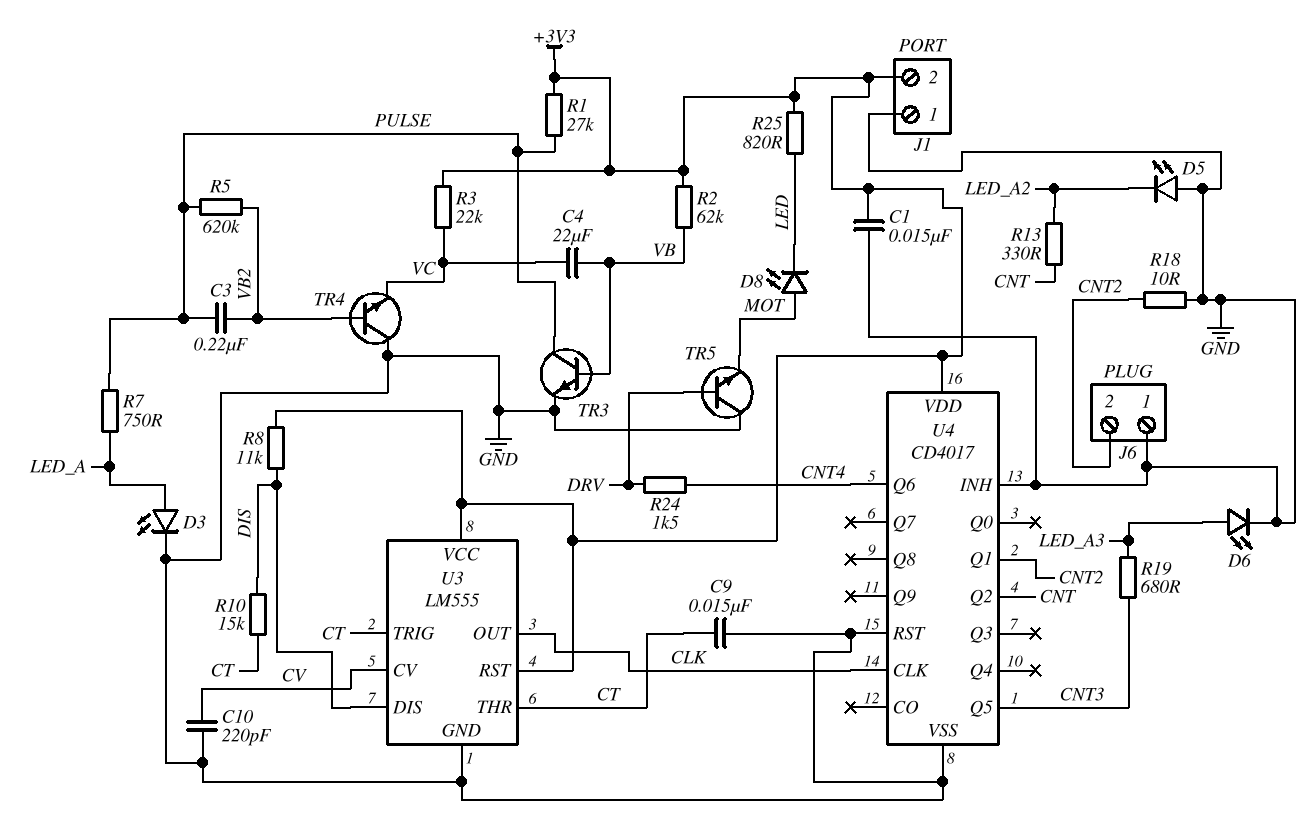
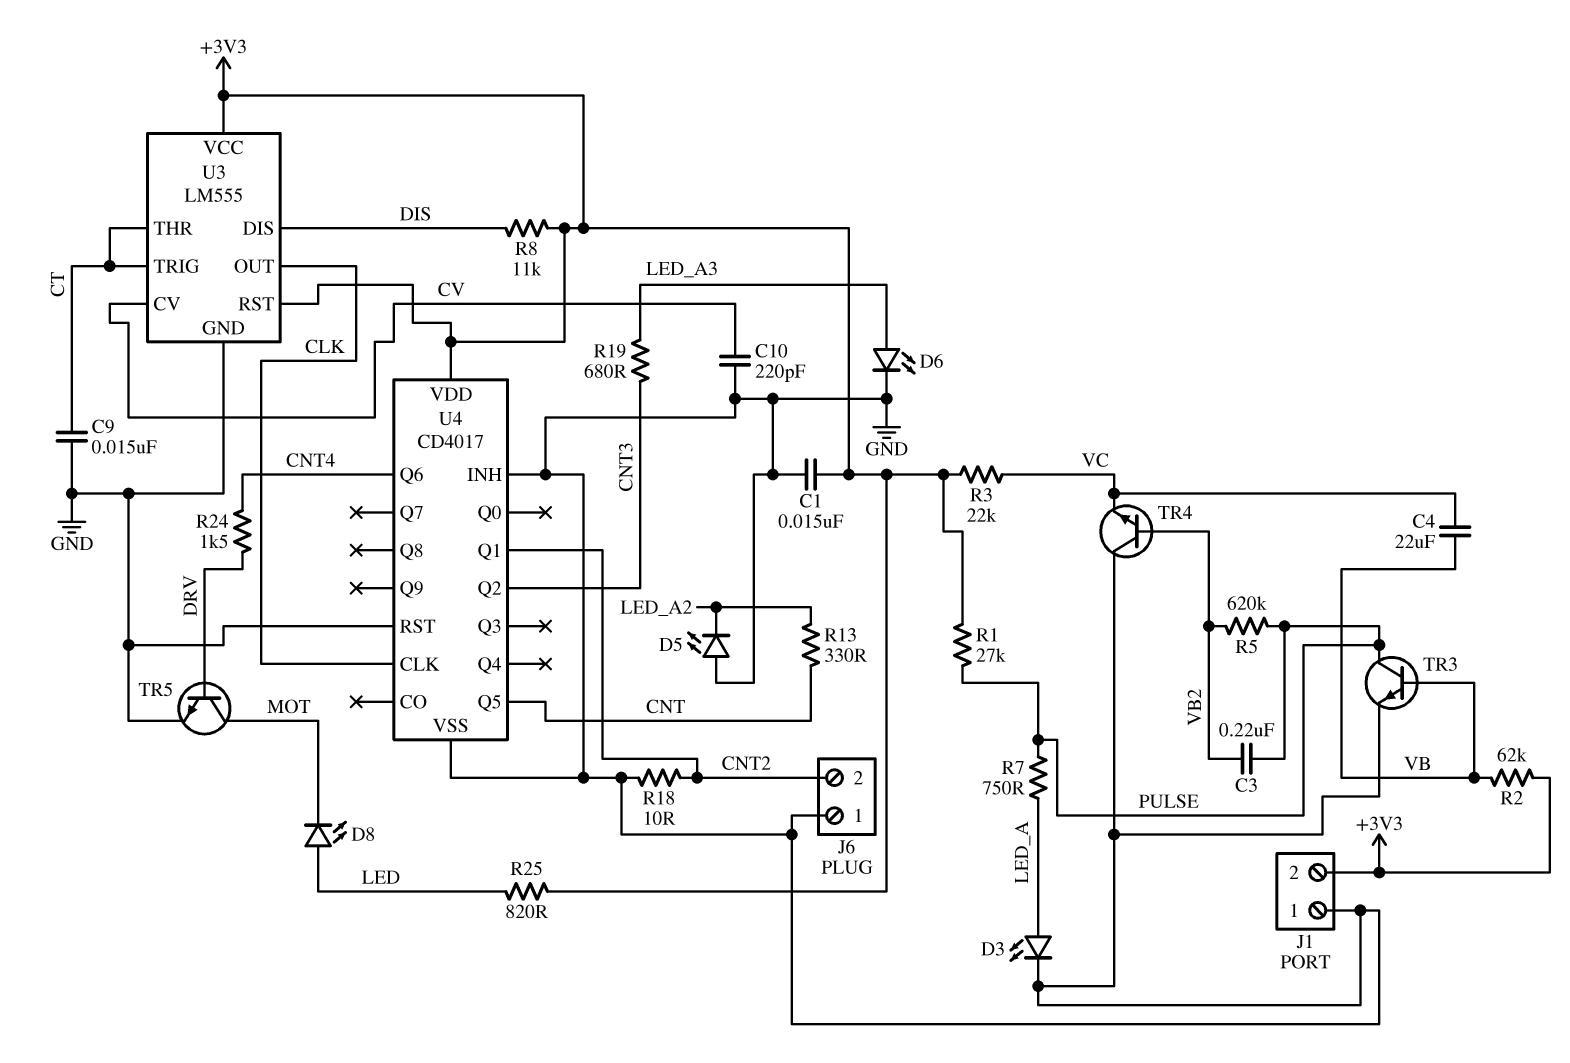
D8: LED (A MOT, K LED) -> LED (A LED, K MOT)
R10: 15k (CT, DIS) -> none
TR5: NPN (B DRV, C GND, E MOT) -> NPN (B DRV, C MOT, E GND)
U4 pin Q2: CNT -> CNT3
U4 pin Q5: CNT3 -> CNT

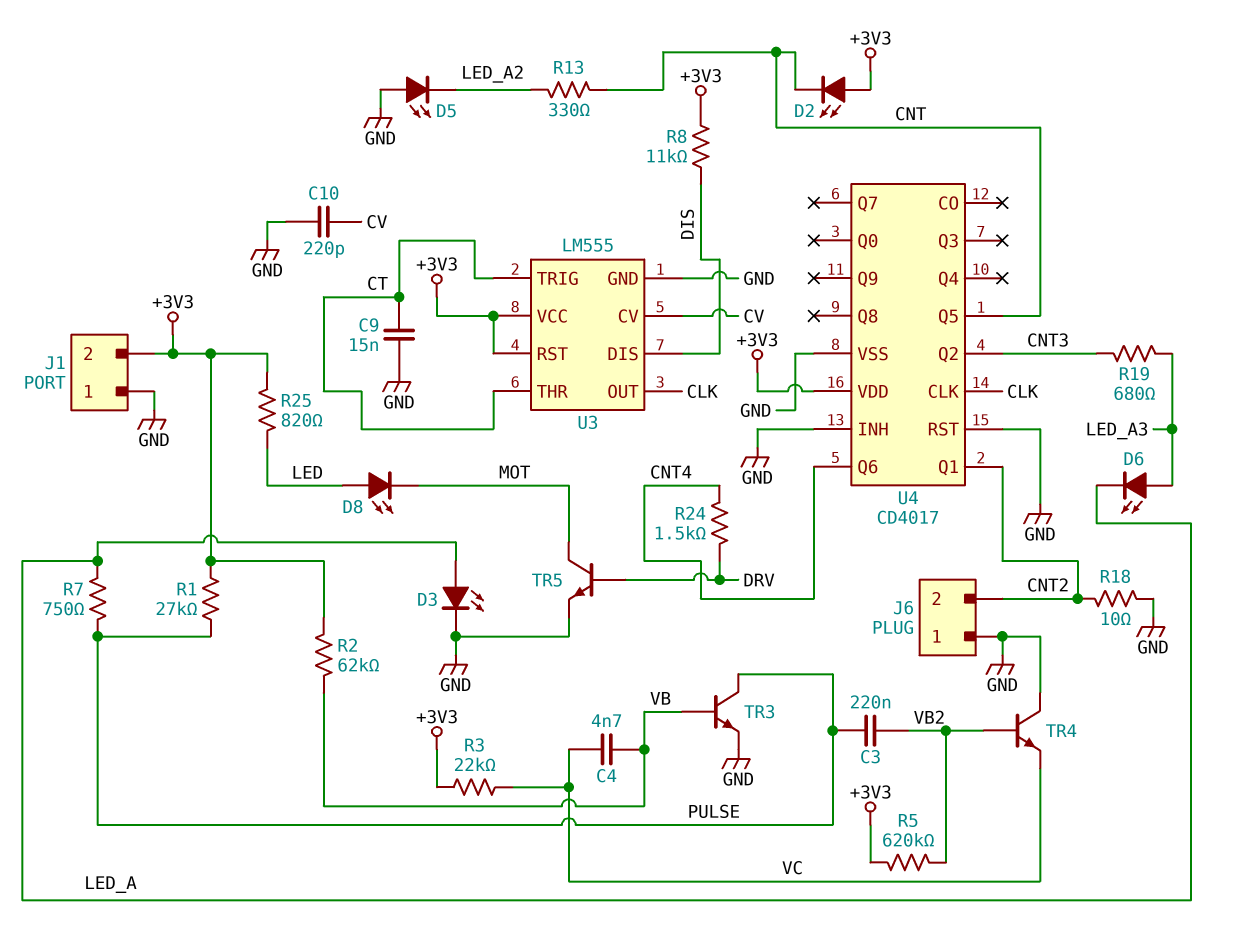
C1: 15nF (+3V3, GND) -> none
C4: 22uF (VB, VC) -> 4.7nF (VB, VC)
D2: none -> LED (A +3V3, K CNT)
D6: LED (A LED_A3, K GND) -> LED (A LED_A3, K LED_A)
R5: 620k (PULSE, VB2) -> 620k (+3V3, VB2)

